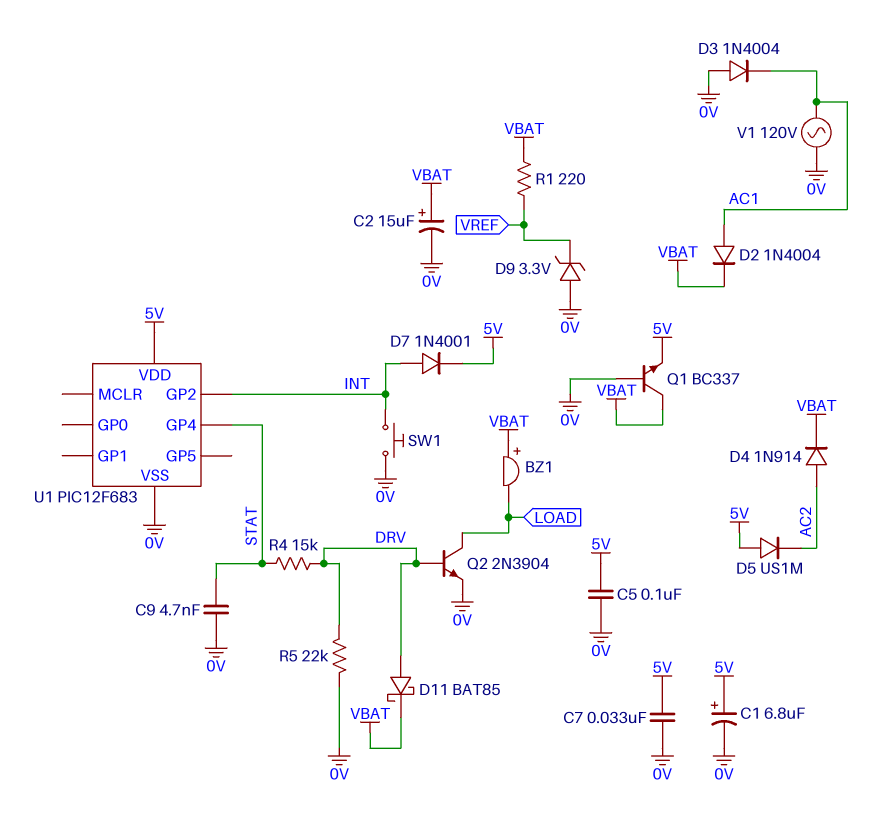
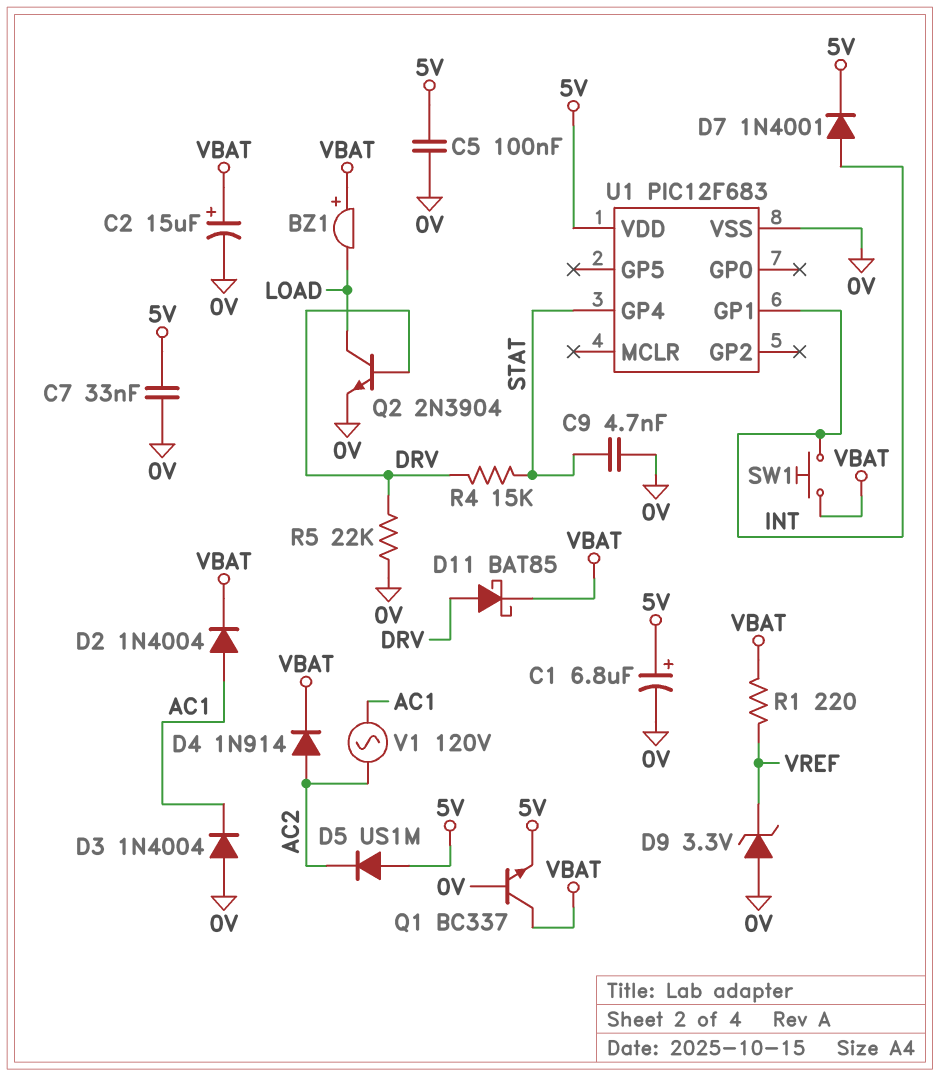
SW1: button (0V, INT) -> button (INT, VBAT)
U1 pin GP1: none -> INT
U1 pin GP2: INT -> none
V1: AC 120V (0V, AC1) -> AC 120V (AC1, AC2)

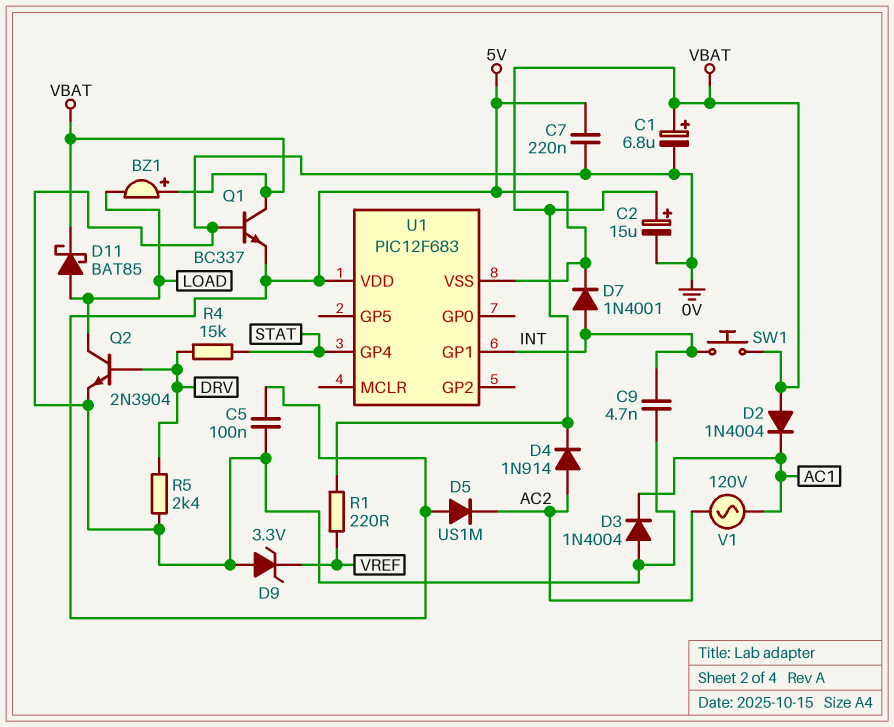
C1: 6.8uF (plus 5V, minus 0V) -> 6.8uF (plus VBAT, minus 0V)
C7: 33nF (0V, 5V) -> 220nF (0V, 5V)
C9: 4.7nF (0V, STAT) -> 4.7nF (0V, INT)
D2: diode 1N4004 (A AC1, K VBAT) -> diode 1N4004 (A VBAT, K AC1)
D11: schottky BAT85 (A DRV, K VBAT) -> schottky BAT85 (A LOAD, K VBAT)
R5: 22k (0V, DRV) -> 2.4k (0V, DRV)
U1 pin VSS: 0V -> 5V

